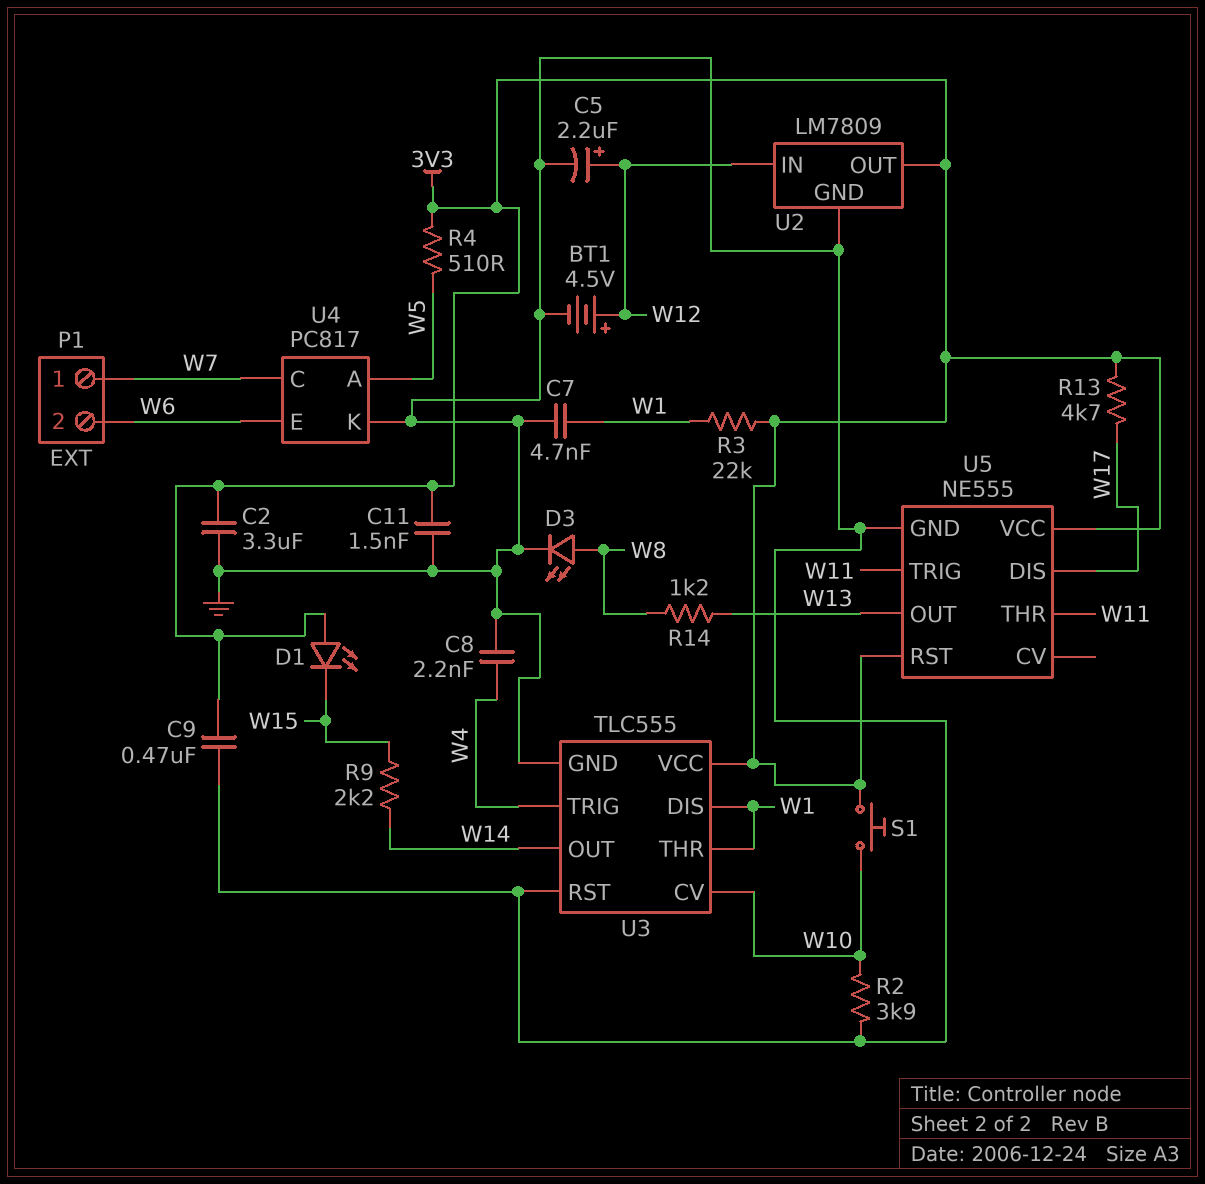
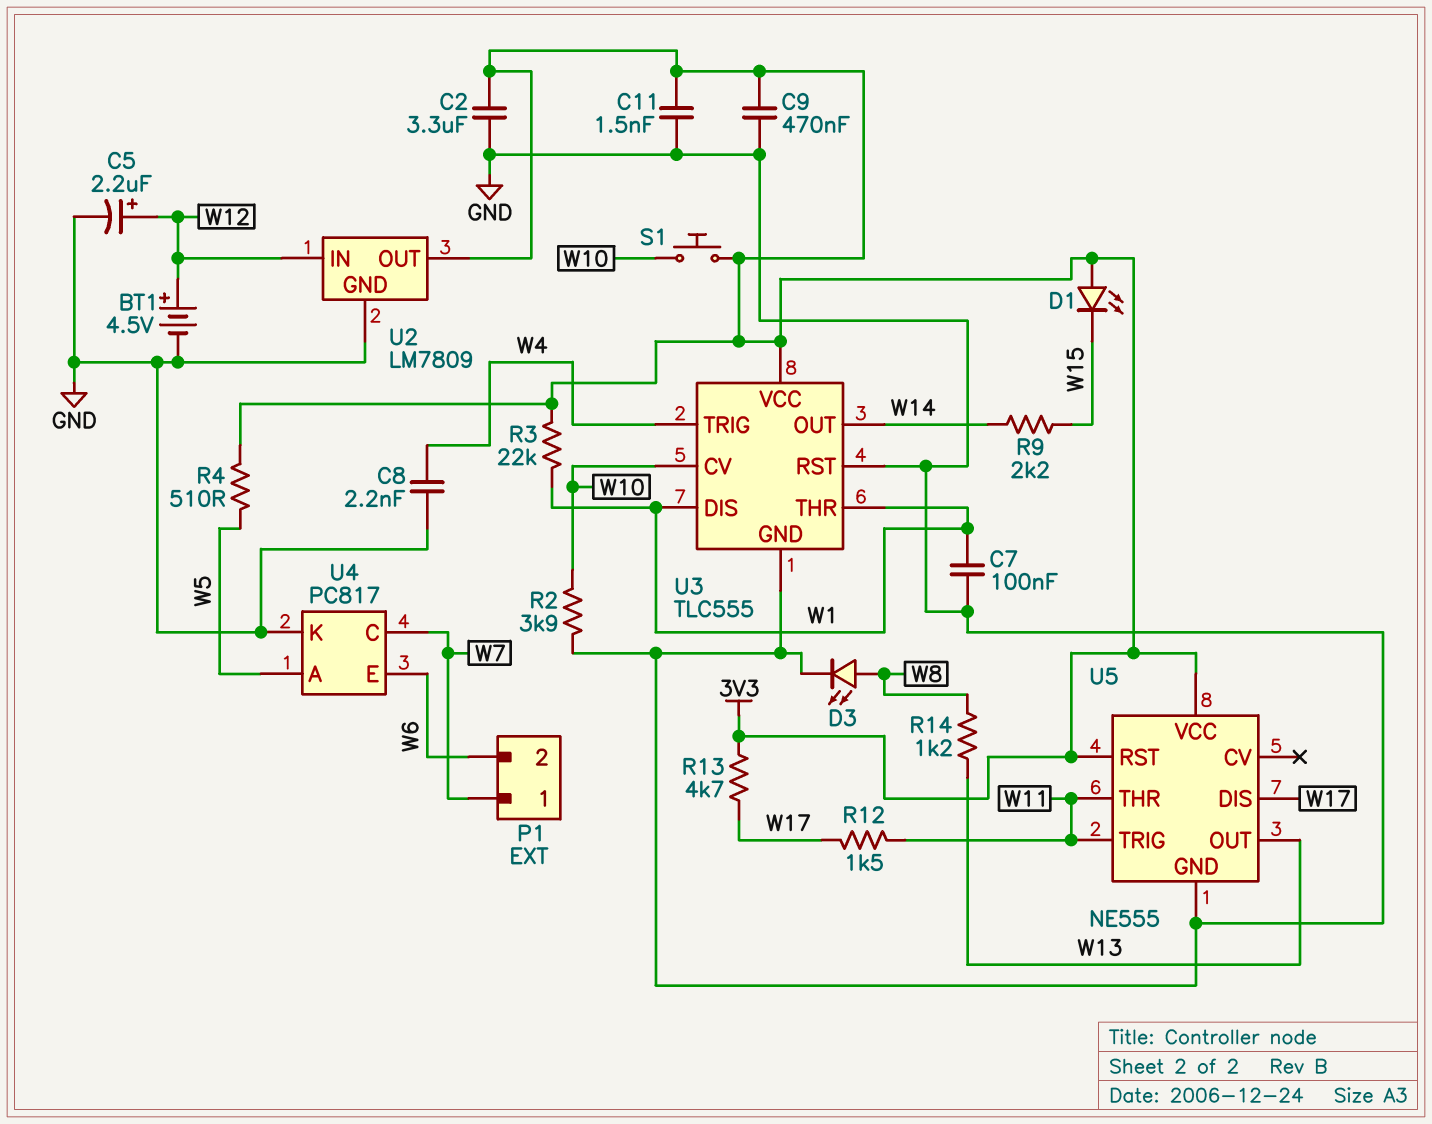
C7: 4.7nF (GND, W1) -> 100nF (GND, W1)
R12: none -> 1.5k (W11, W17)

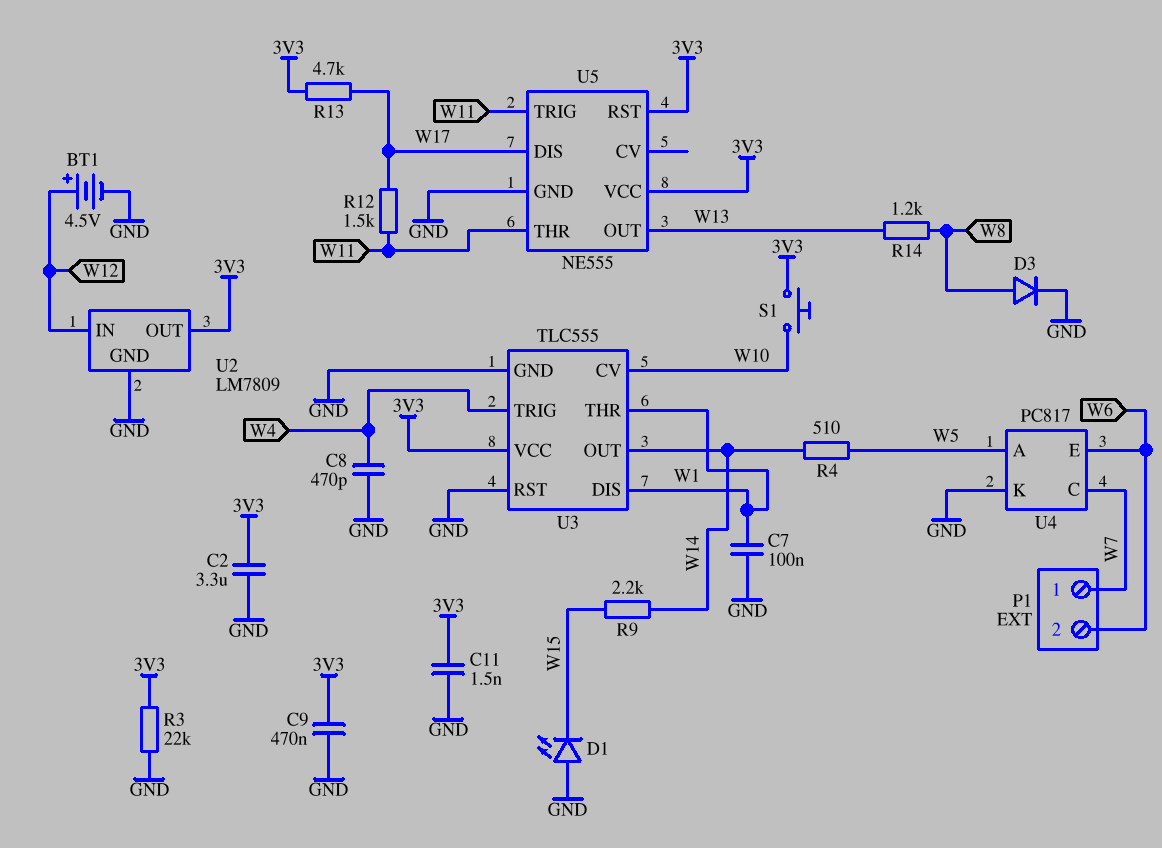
C5: 2.2uF (plus W12, minus GND) -> none
C8: 2.2nF (GND, W4) -> 470pF (GND, W4)
D1: LED (A 3V3, K W15) -> LED (A GND, K W15)
D3: LED (A W8, K GND) -> diode (A W8, K GND)
R2: 3.9k (GND, W10) -> none
R3: 22k (3V3, W1) -> 22k (3V3, GND)
R4: 510 (3V3, W5) -> 510 (W5, W14)

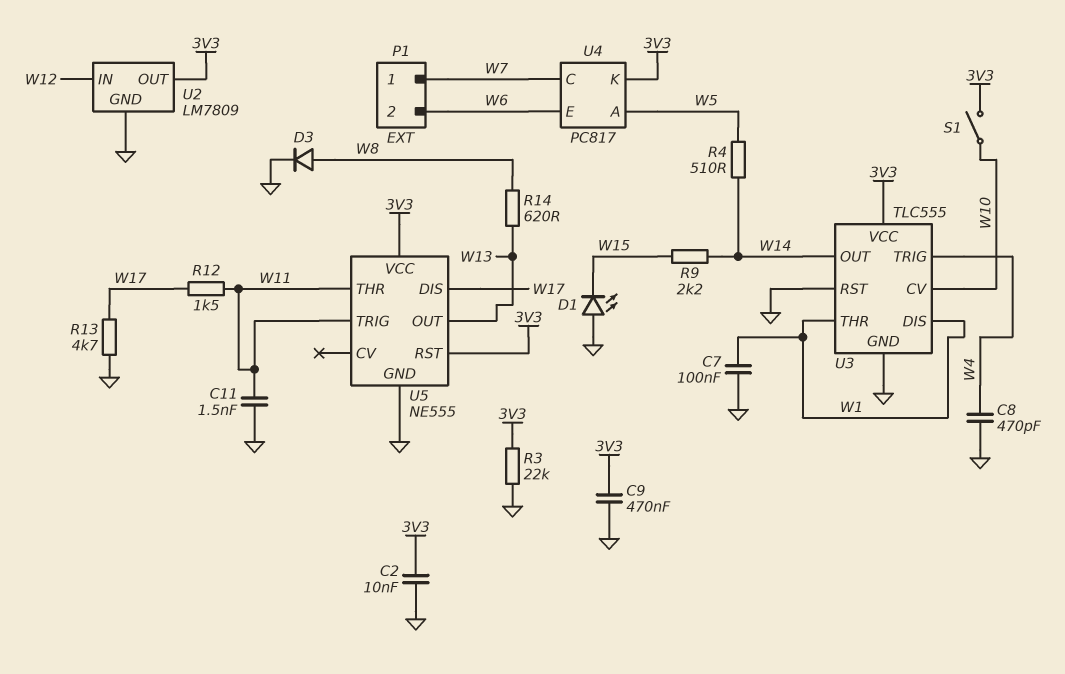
BT1: 4.5V (plus W12, minus GND) -> none
C2: 3.3uF (3V3, GND) -> 10nF (3V3, GND)
C11: 1.5nF (3V3, GND) -> 1.5nF (GND, W11)
R13: 4.7k (3V3, W17) -> 4.7k (GND, W17)
R14: 1.2k (W8, W13) -> 620 (W8, W13)
S1: button (3V3, W10) -> switch (3V3, W10)
U4 pin K: GND -> 3V3

